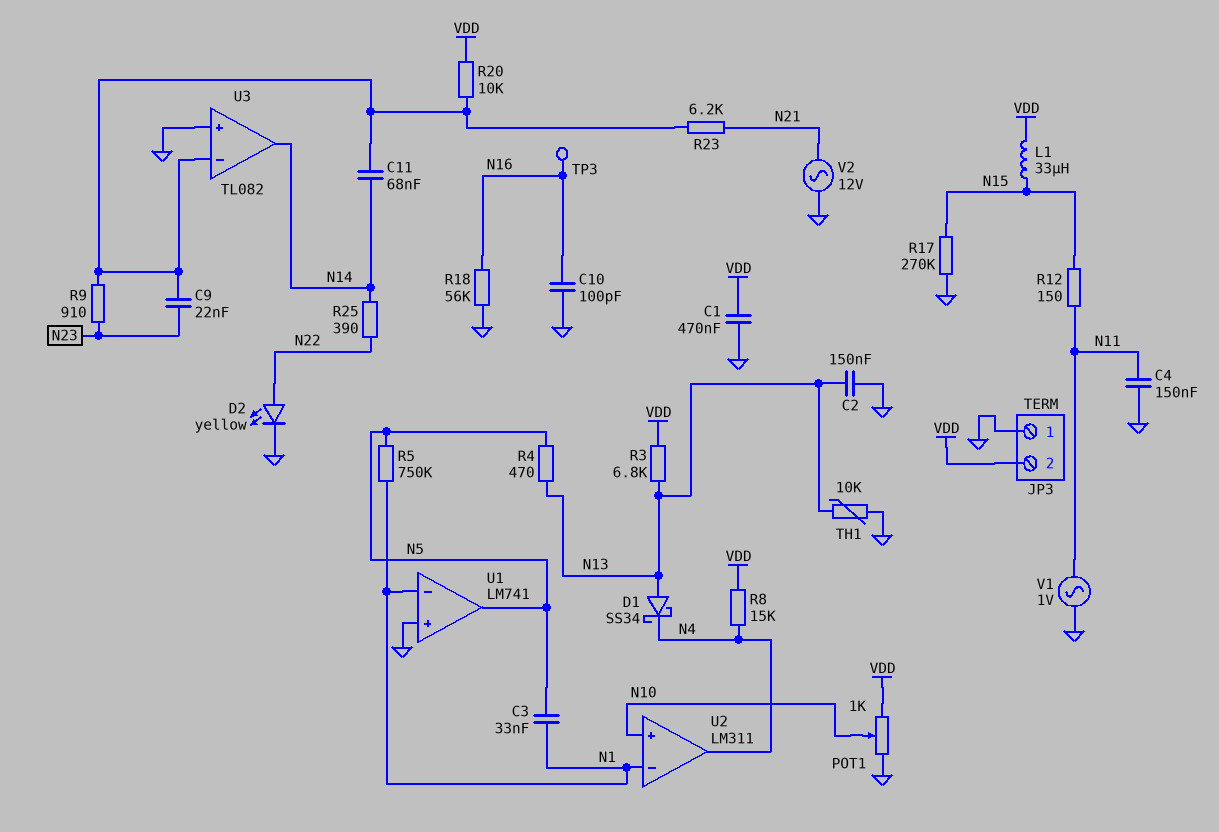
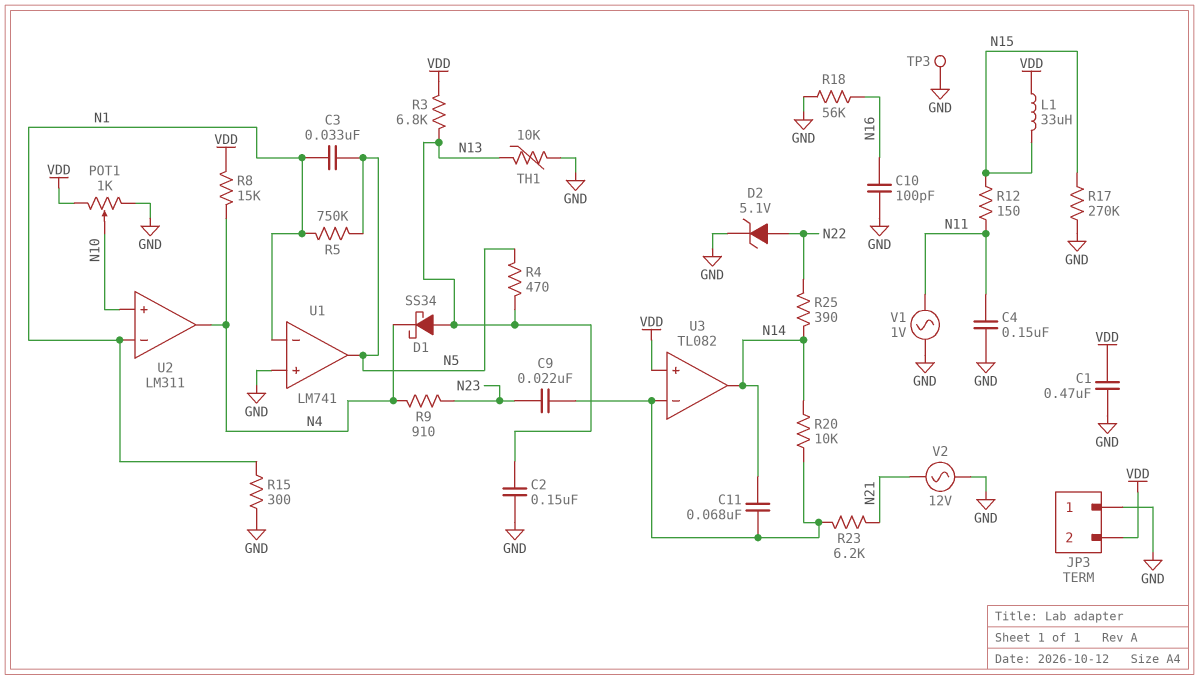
D2: LED yellow (A N22, K GND) -> zener 5.1V (A N22, K GND)
R9: 910 (N23, U3/in-) -> 910 (N4, N23)
R15: none -> 300 (GND, N1)
R20: 10k (U3/in-, VDD) -> 10k (N14, U3/in-)
TP3: test point (N16) -> test point (GND)
U3 pin in+: GND -> VDD

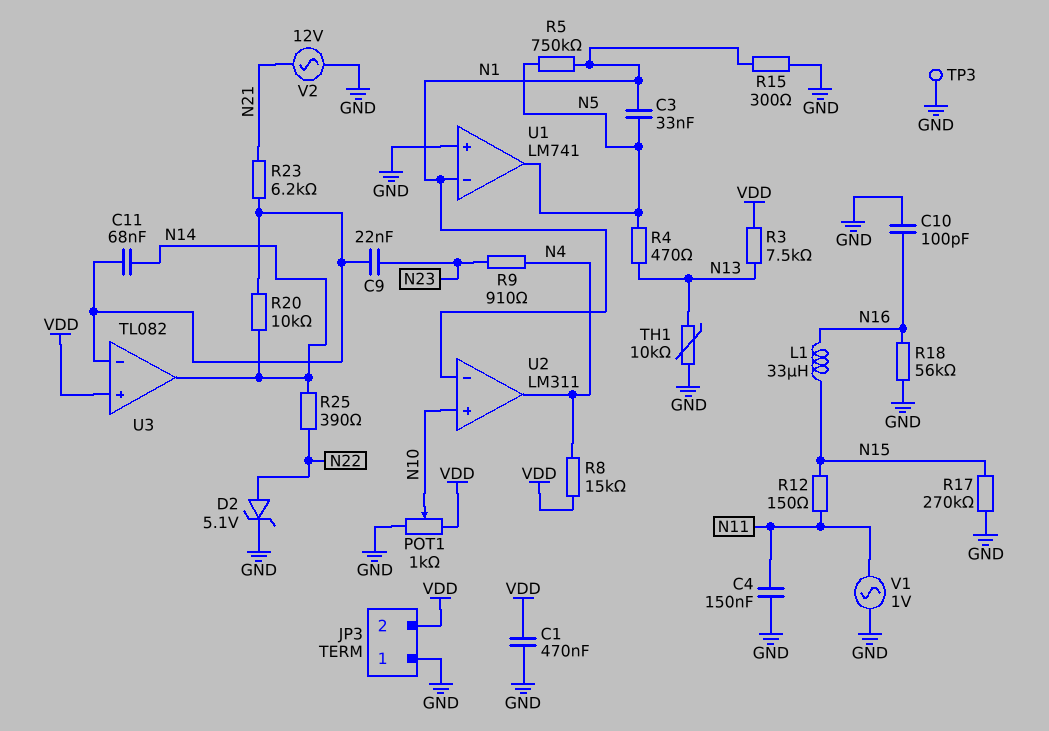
C2: 150nF (GND, N13) -> none
D1: schottky SS34 (A N13, K N4) -> none
L1: 33uH (N15, VDD) -> 33uH (N15, N16)
R3: 6.8k (N13, VDD) -> 7.5k (N13, VDD)

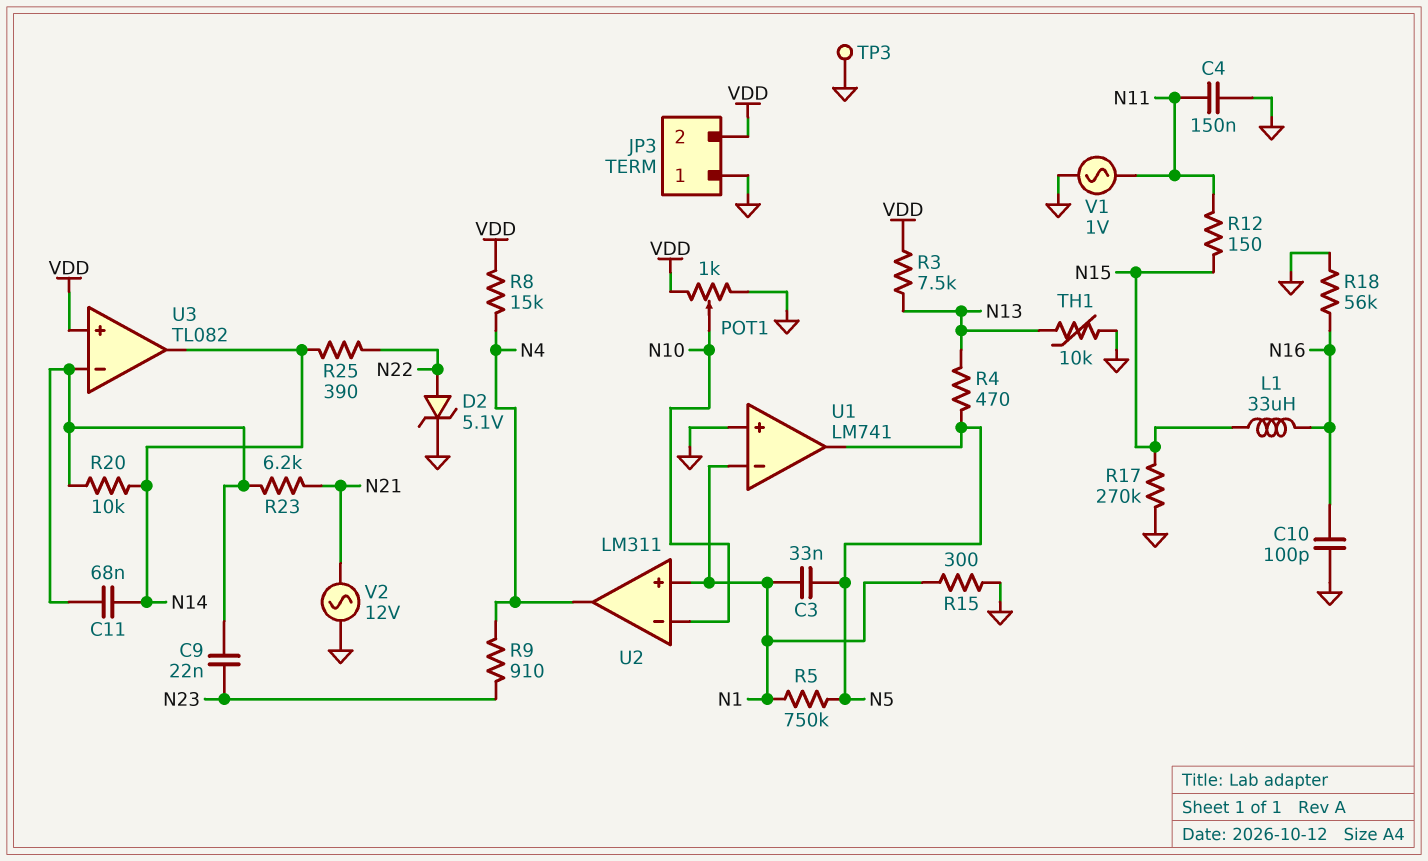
C1: 470nF (GND, VDD) -> none
U2 pin in+: N10 -> N1
U2 pin in-: N1 -> N10

